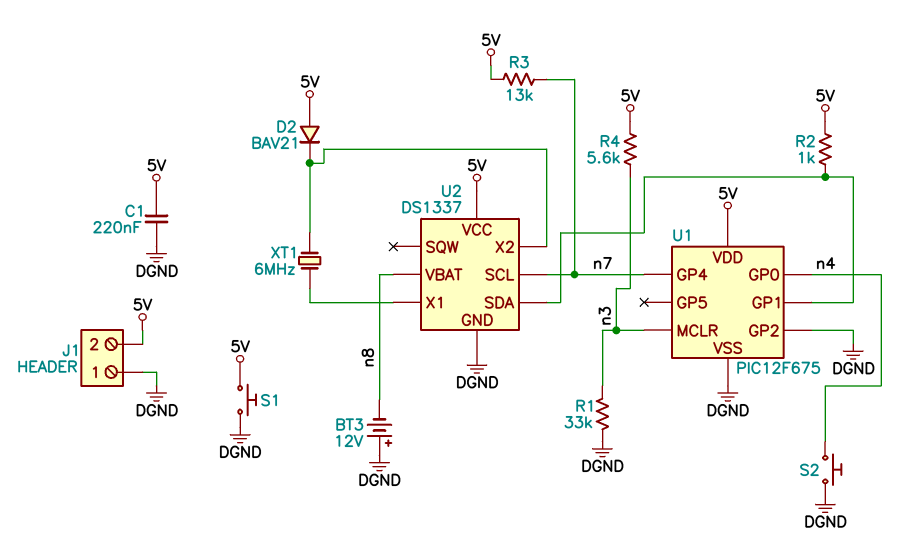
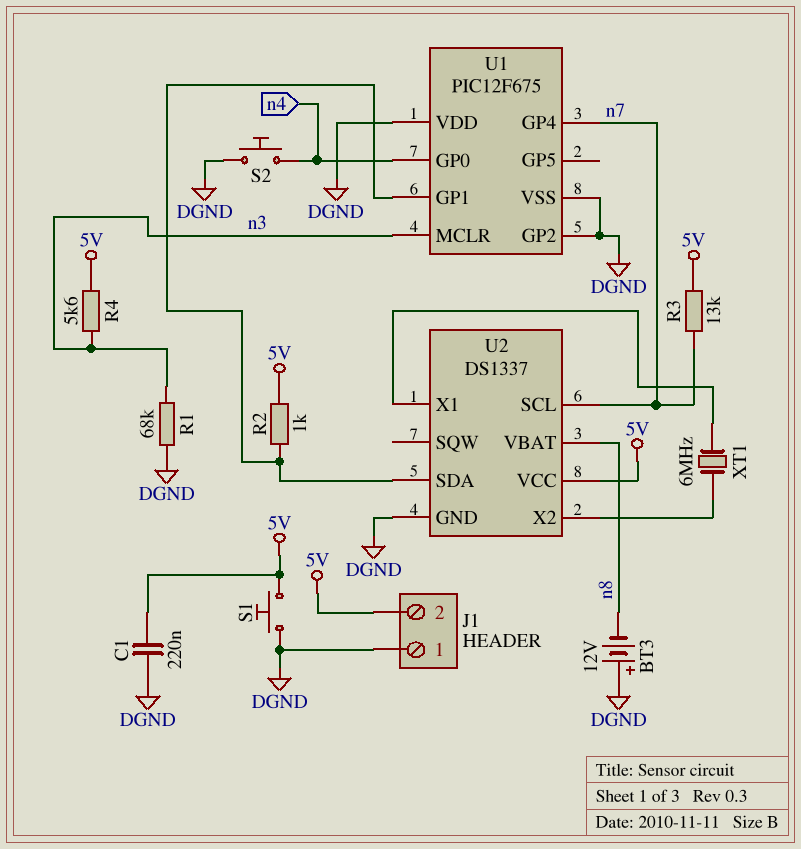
D2: diode BAV21 (A 5V, K U2/X2) -> none
R1: 33k (DGND, n3) -> 68k (DGND, n3)
U1 pin VDD: 5V -> DGND

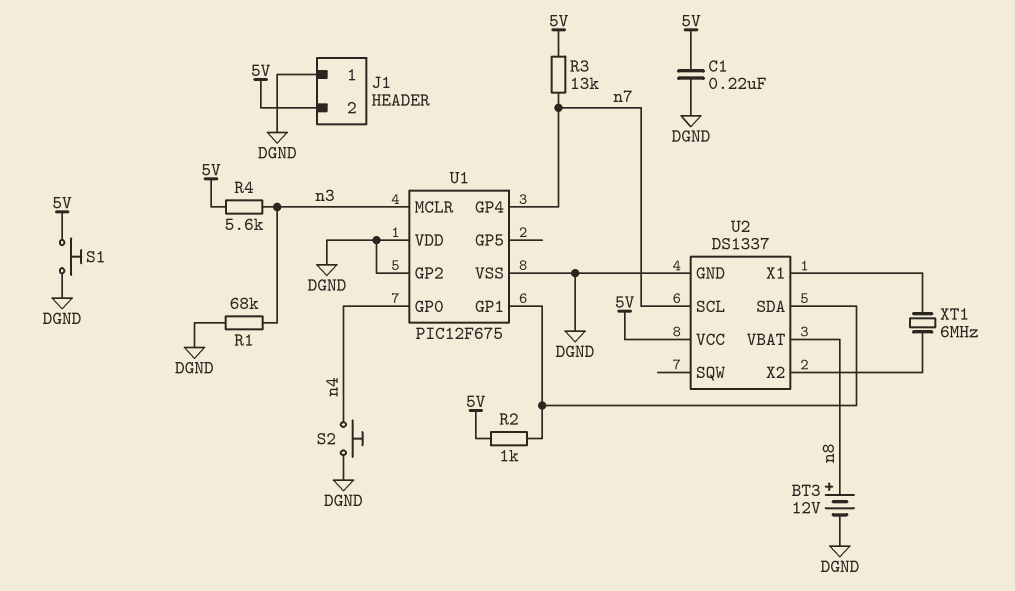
BT3: 12V (plus DGND, minus n8) -> 12V (plus n8, minus DGND)

